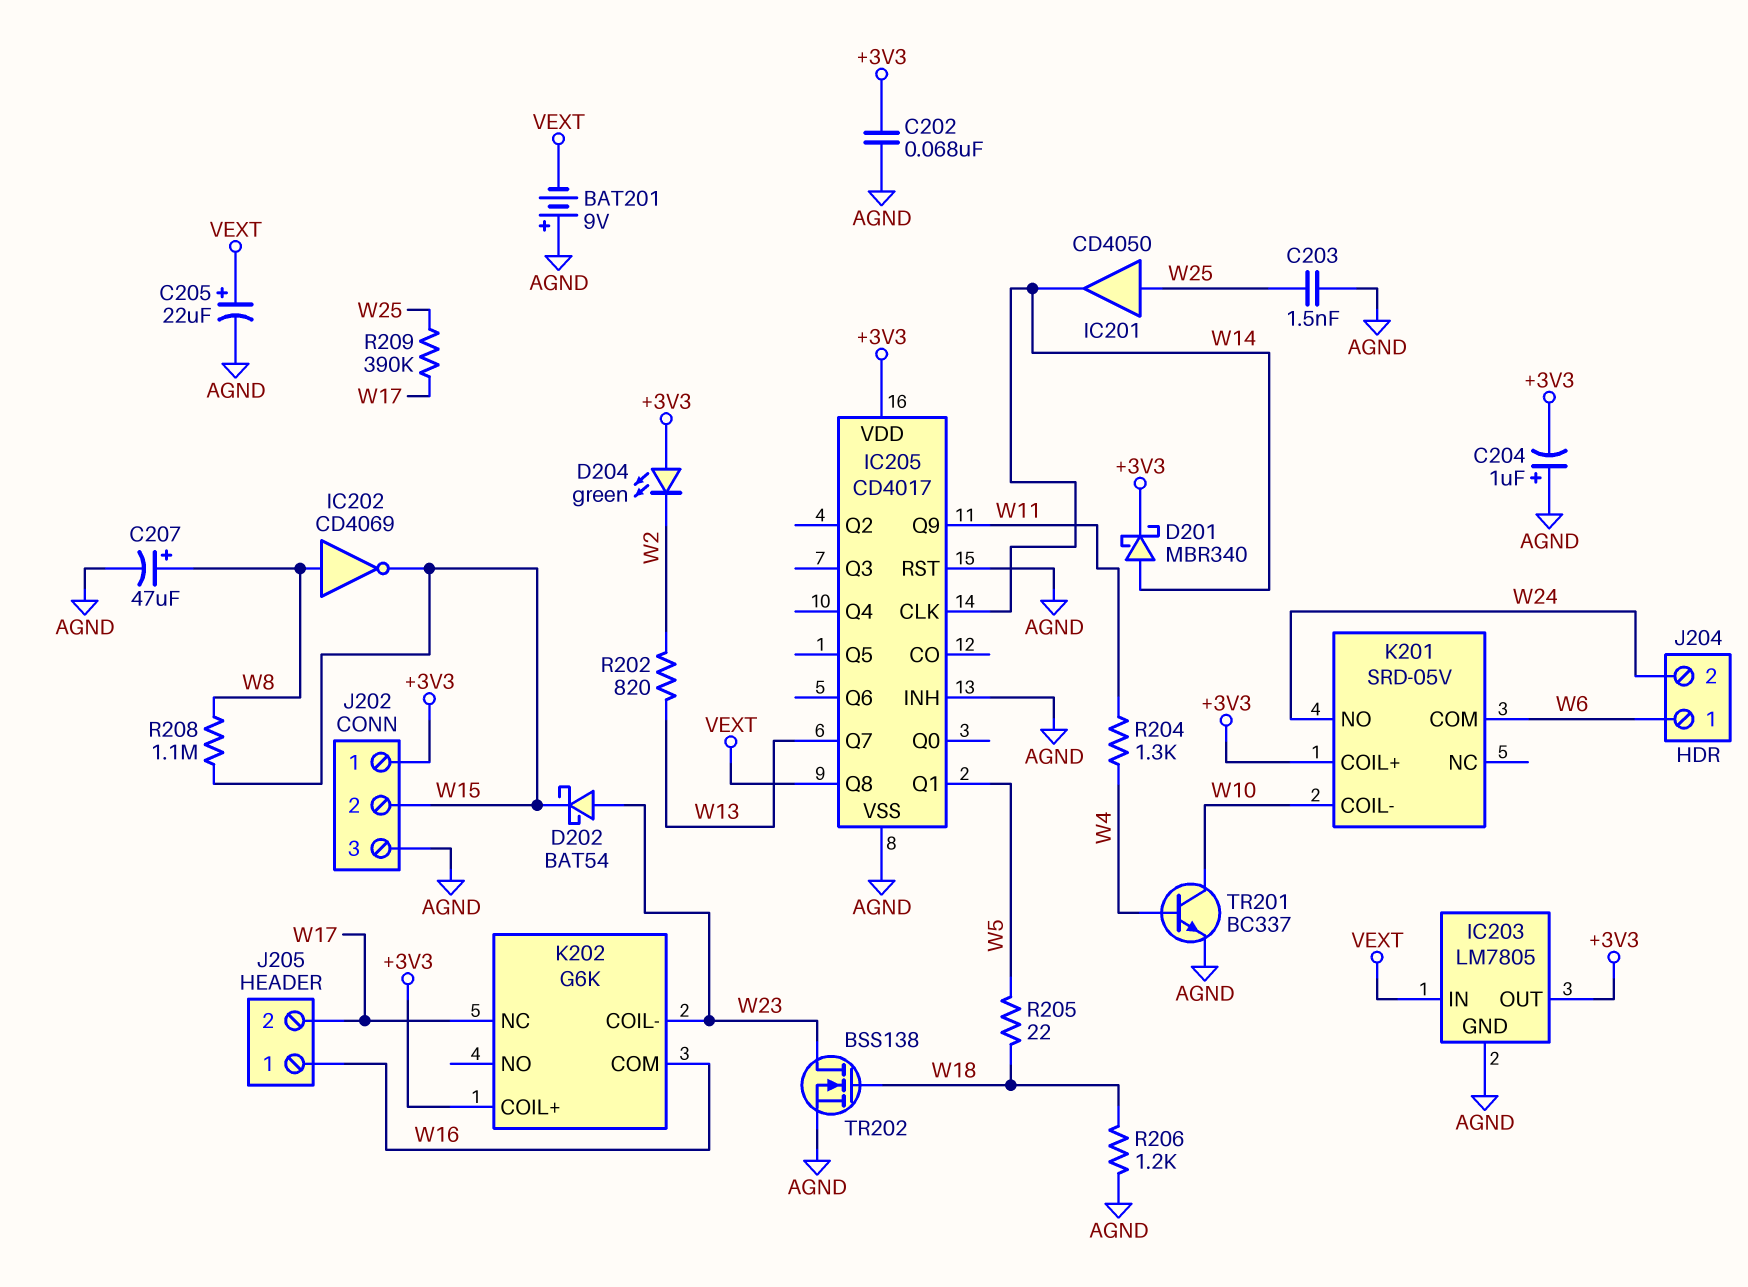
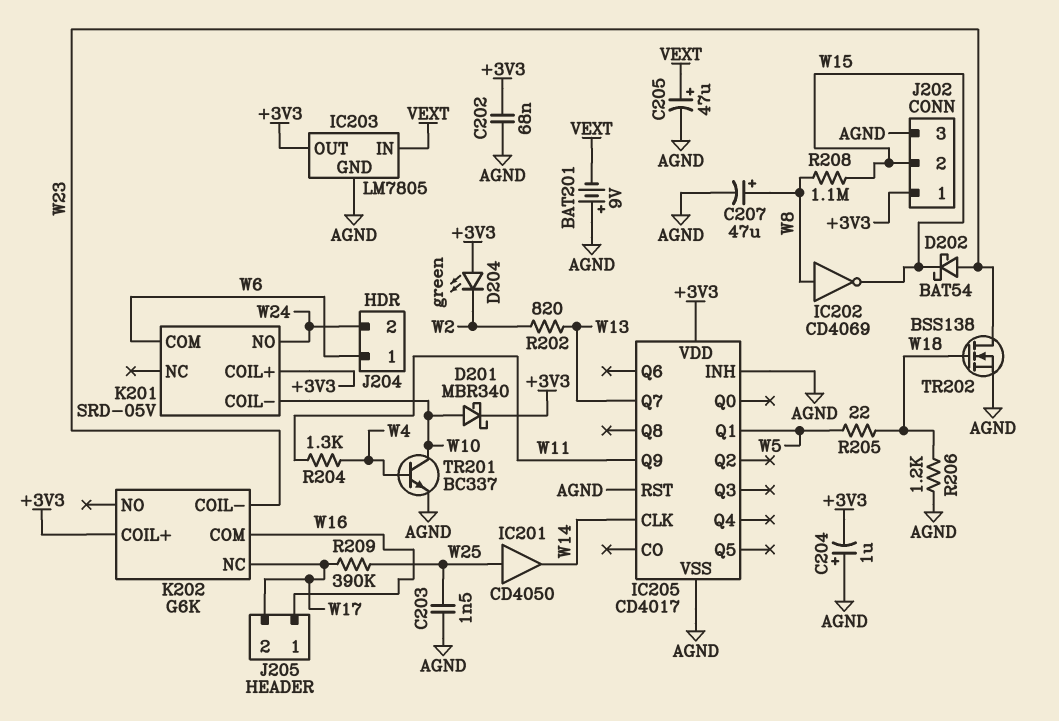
C205: 22uF (plus VEXT, minus AGND) -> 47uF (plus VEXT, minus AGND)
D201: schottky MBR340 (A W14, K +3V3) -> schottky MBR340 (A W10, K +3V3)
IC205 pin Q8: VEXT -> none

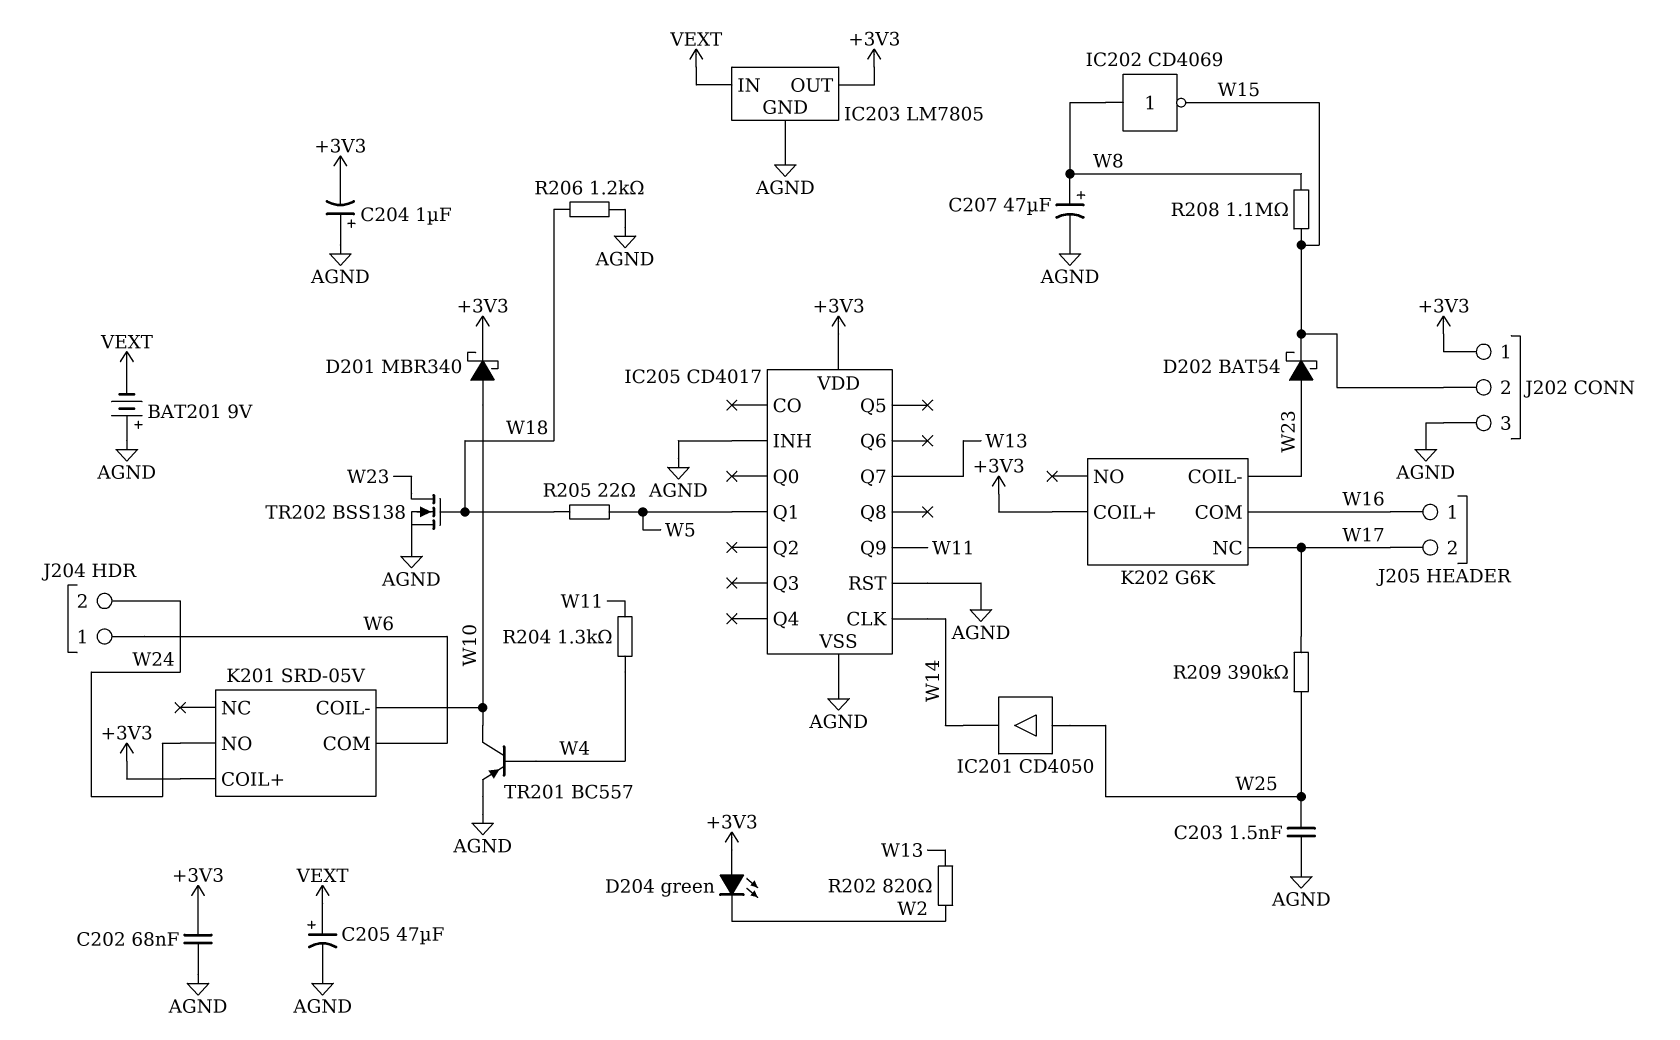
TR201: NPN BC337 (B W4, C W10, E AGND) -> PNP BC557 (B W4, C W10, E AGND)

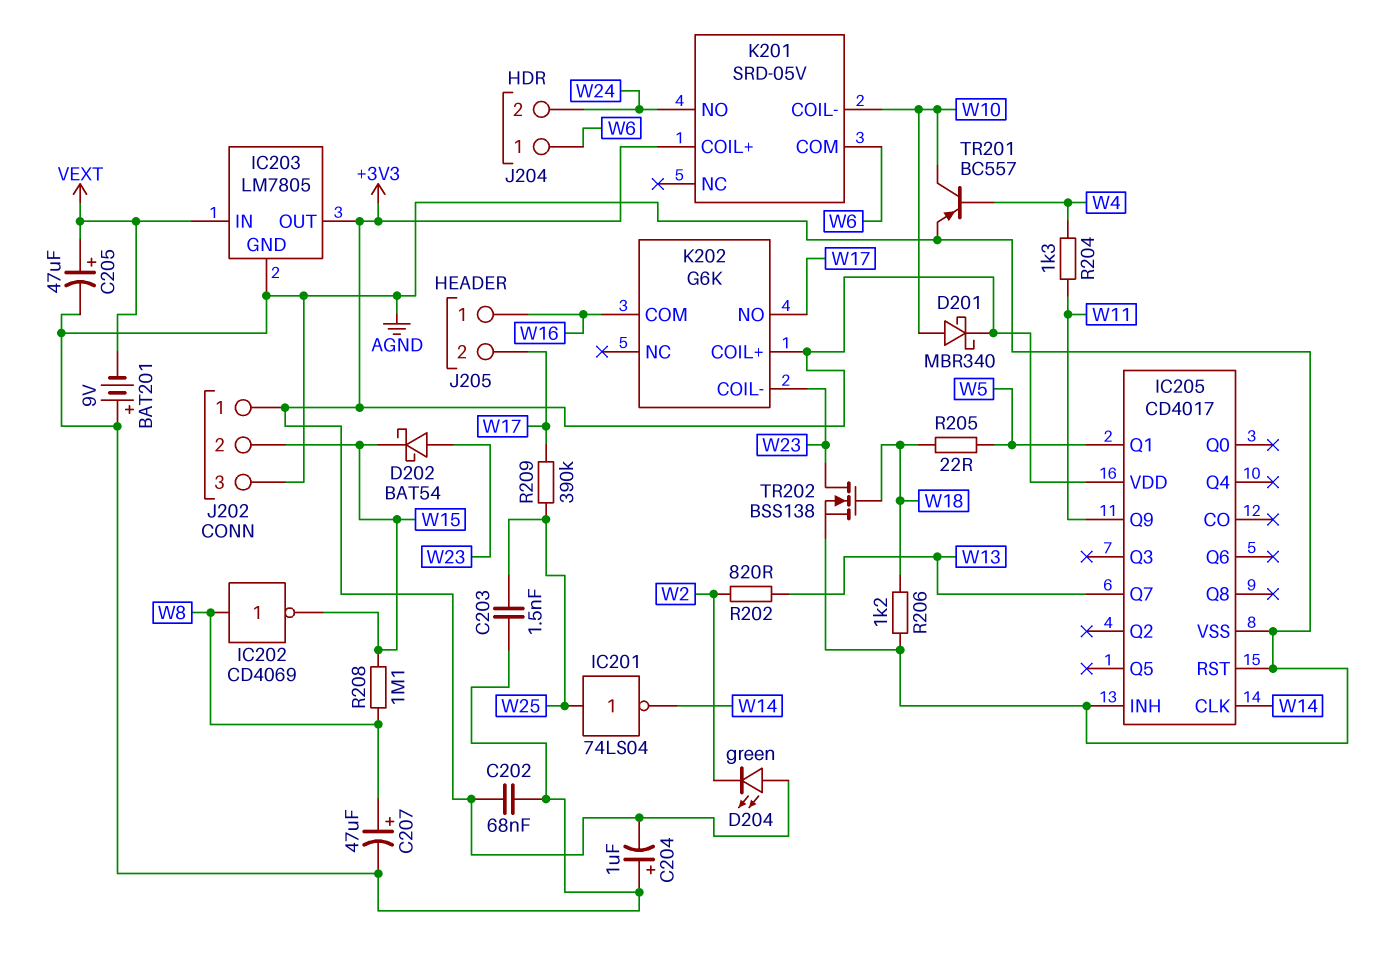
IC201: buffer CD4050 (in W25, out W14) -> NOT 74LS04 (in W25, out W14)
K202 pin NC: W17 -> none
K202 pin NO: none -> W17

